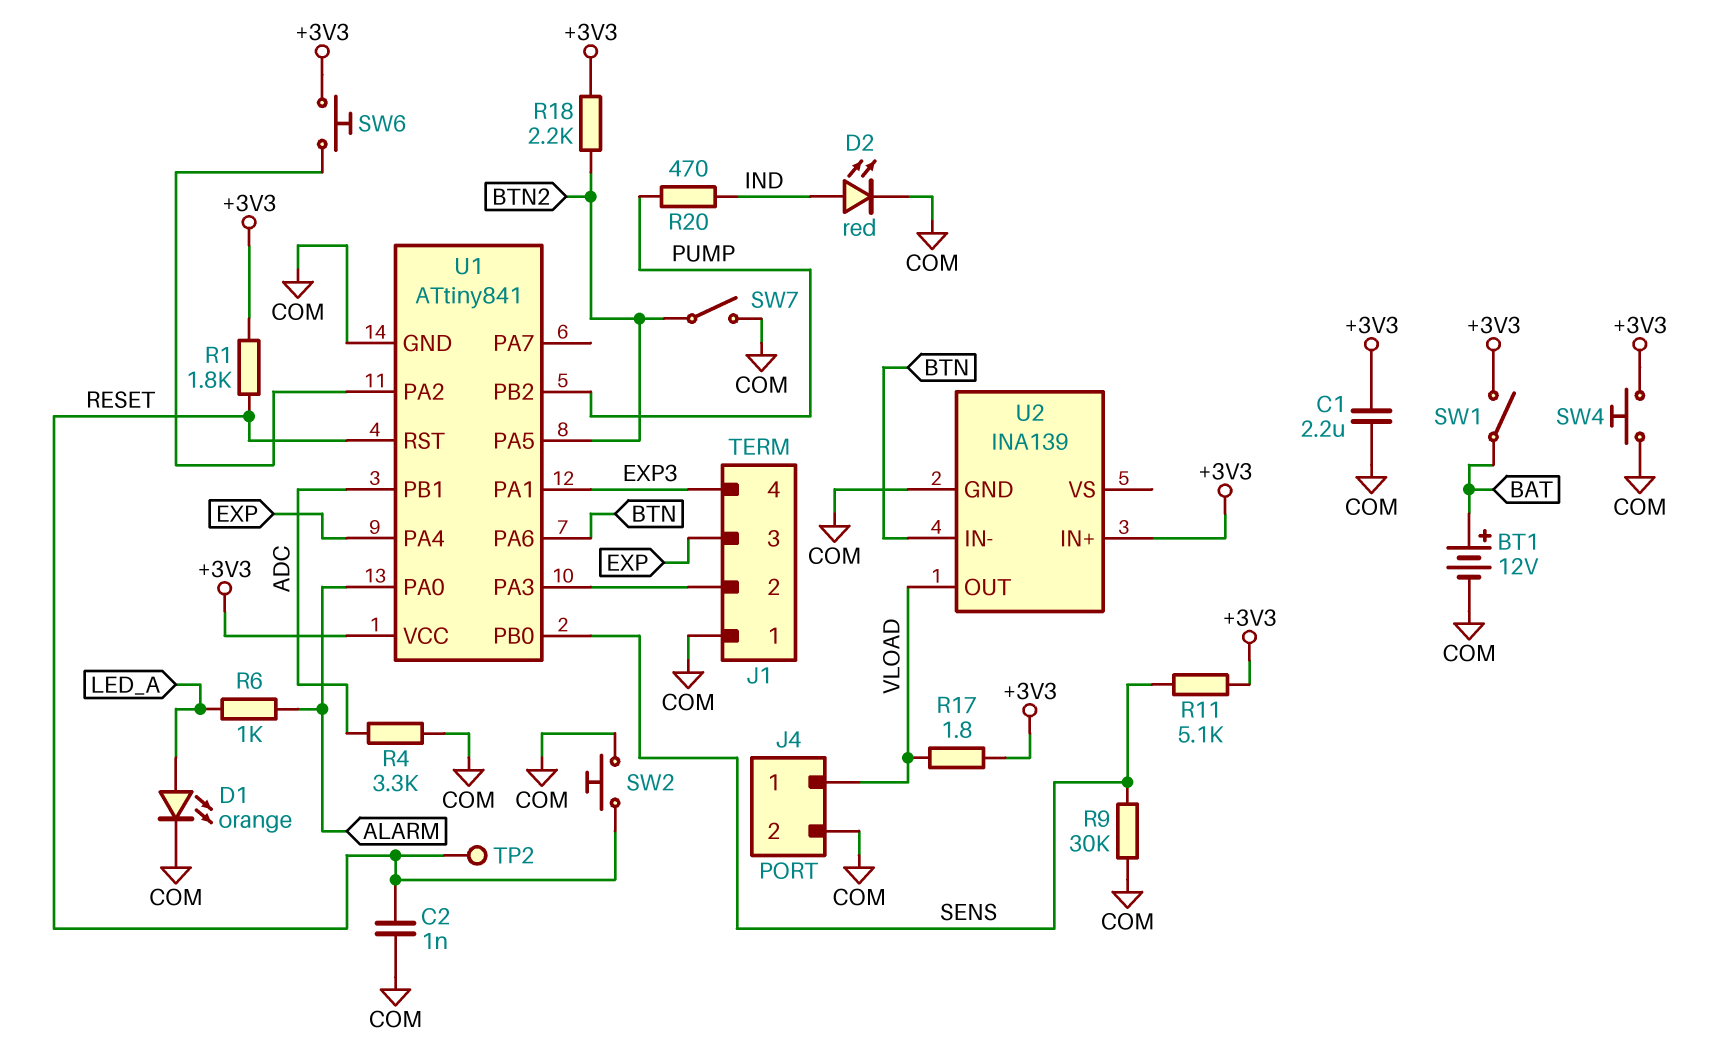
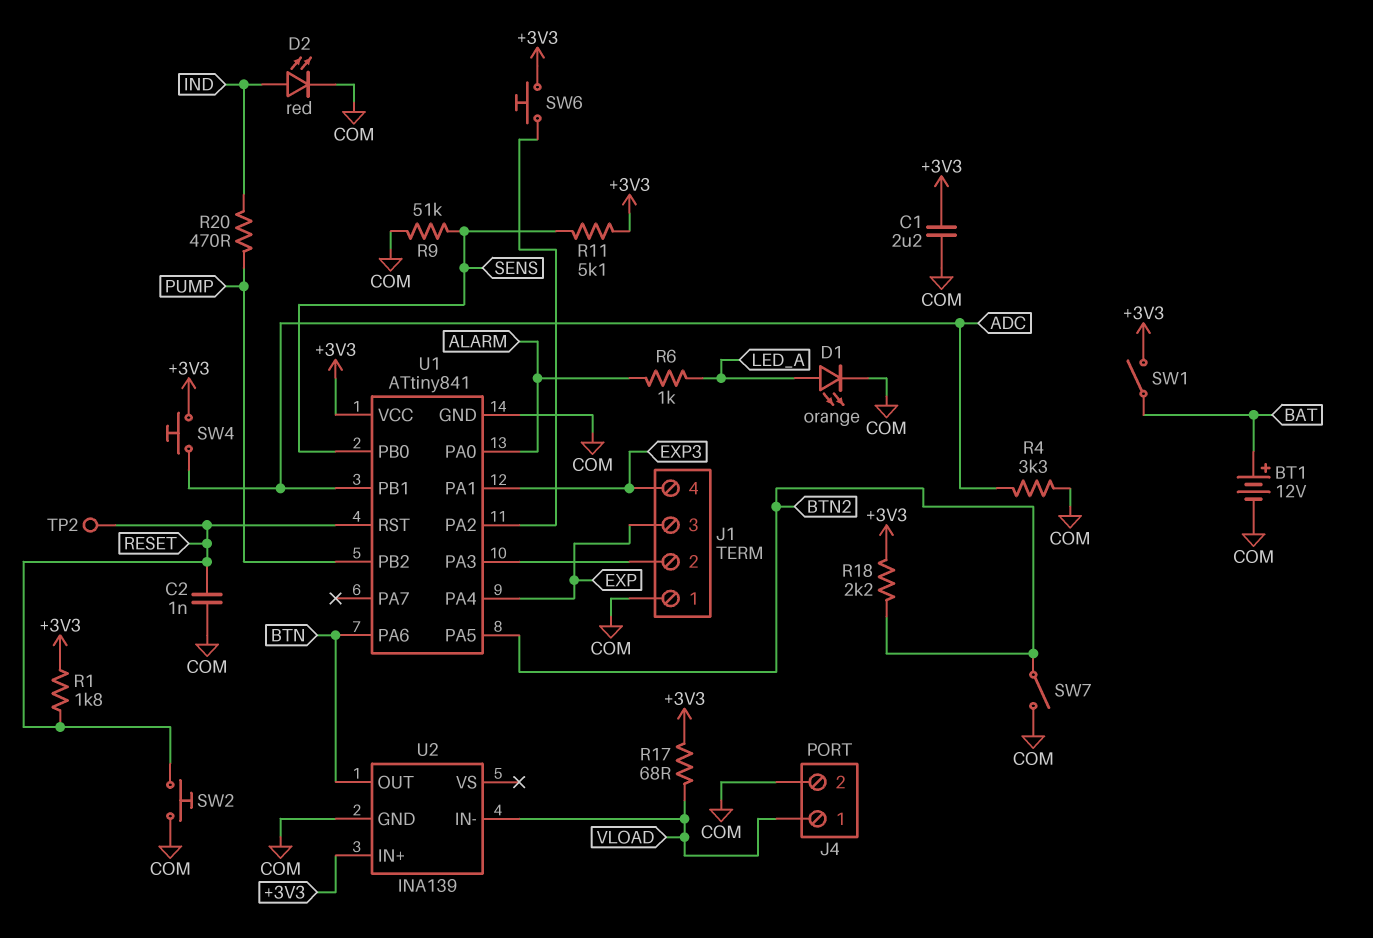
R9: 30k (COM, SENS) -> 51k (COM, SENS)
R17: 1.8 (+3V3, VLOAD) -> 68 (+3V3, VLOAD)
SW4: button (+3V3, COM) -> button (+3V3, ADC)
U2 pin IN-: BTN -> VLOAD
U2 pin OUT: VLOAD -> BTN

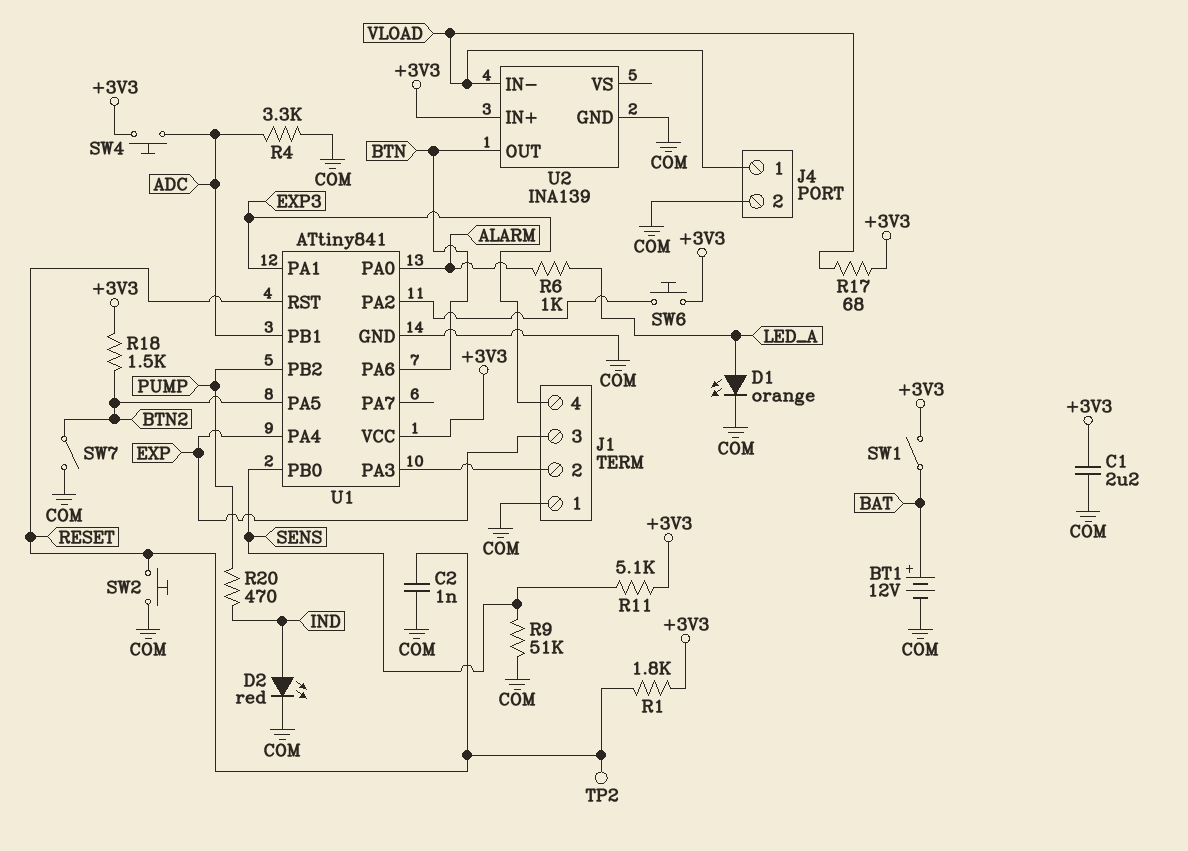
R18: 2.2k (+3V3, BTN2) -> 1.5k (+3V3, BTN2)

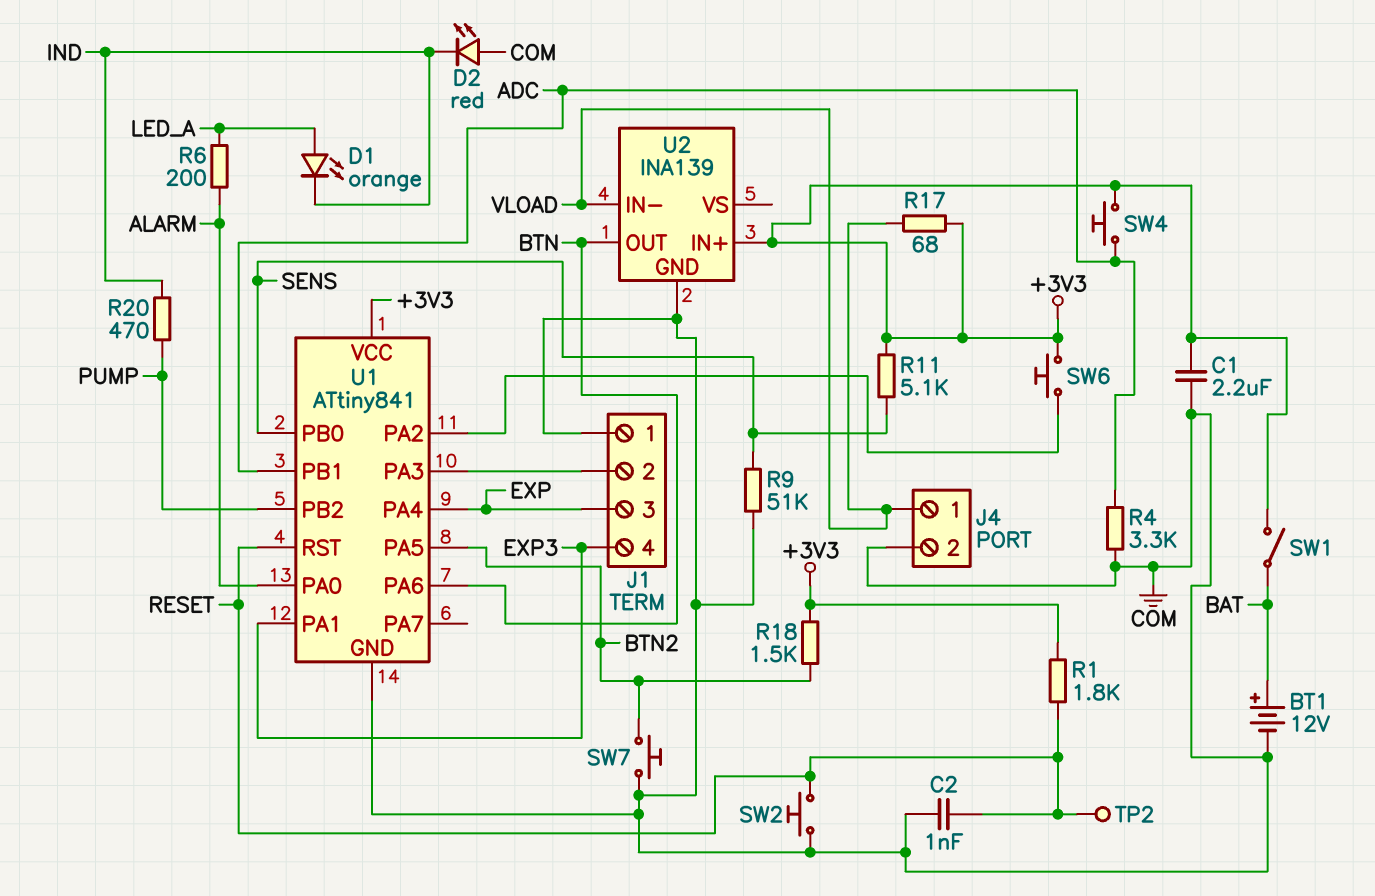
D1: LED orange (A LED_A, K COM) -> LED orange (A LED_A, K IND)
D2: LED red (A IND, K COM) -> LED red (A COM, K IND)
R6: 1k (ALARM, LED_A) -> 200 (ALARM, LED_A)
SW7: switch (BTN2, COM) -> button (BTN2, COM)

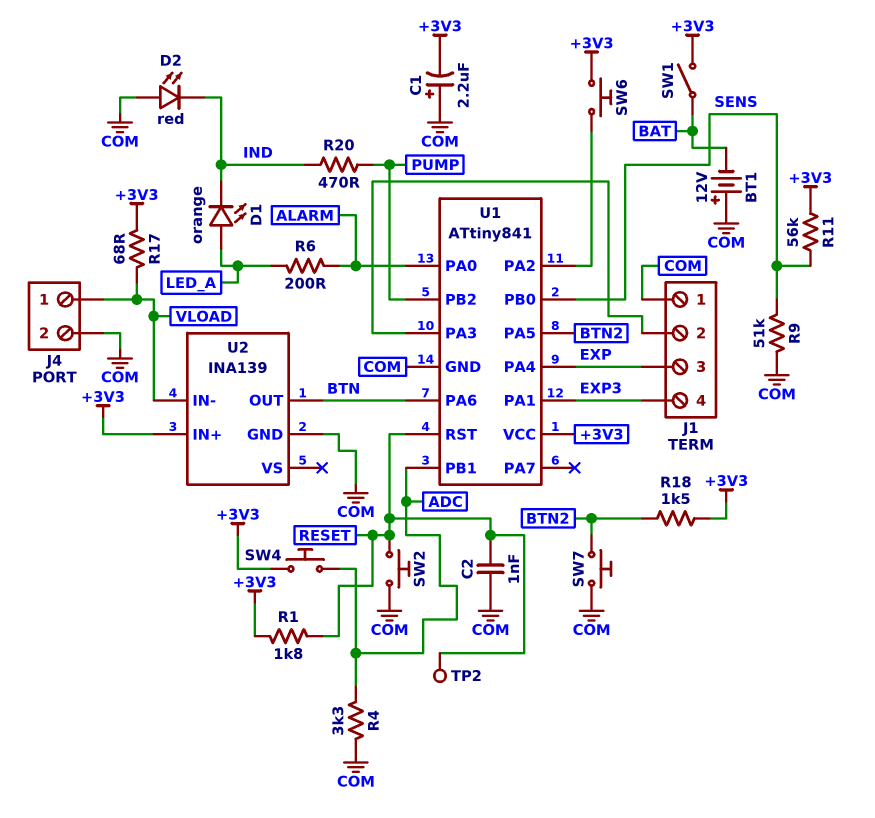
BT1: 12V (plus BAT, minus COM) -> 12V (plus COM, minus BAT)
C1: 2.2uF (+3V3, COM) -> 2.2uF (plus COM, minus +3V3)
R11: 5.1k (+3V3, SENS) -> 56k (+3V3, SENS)

